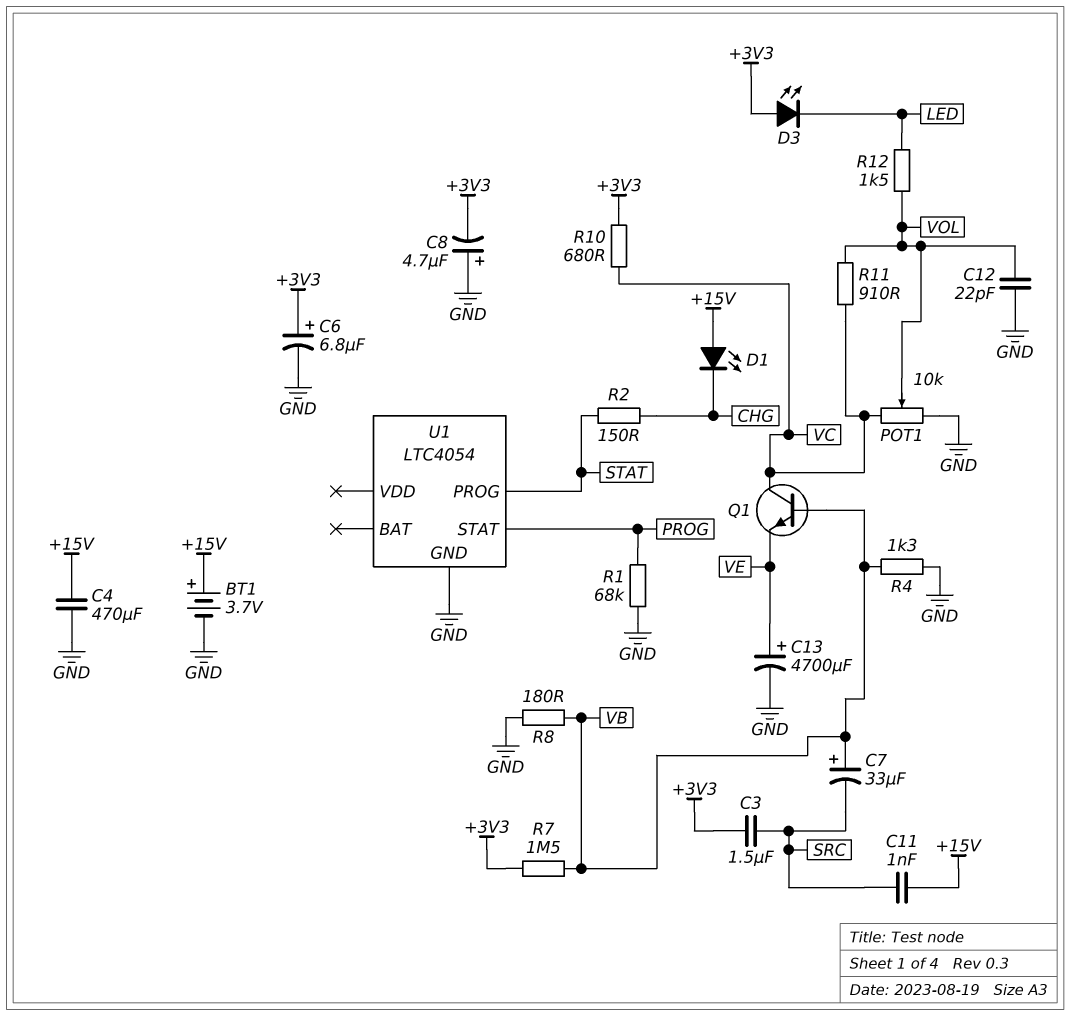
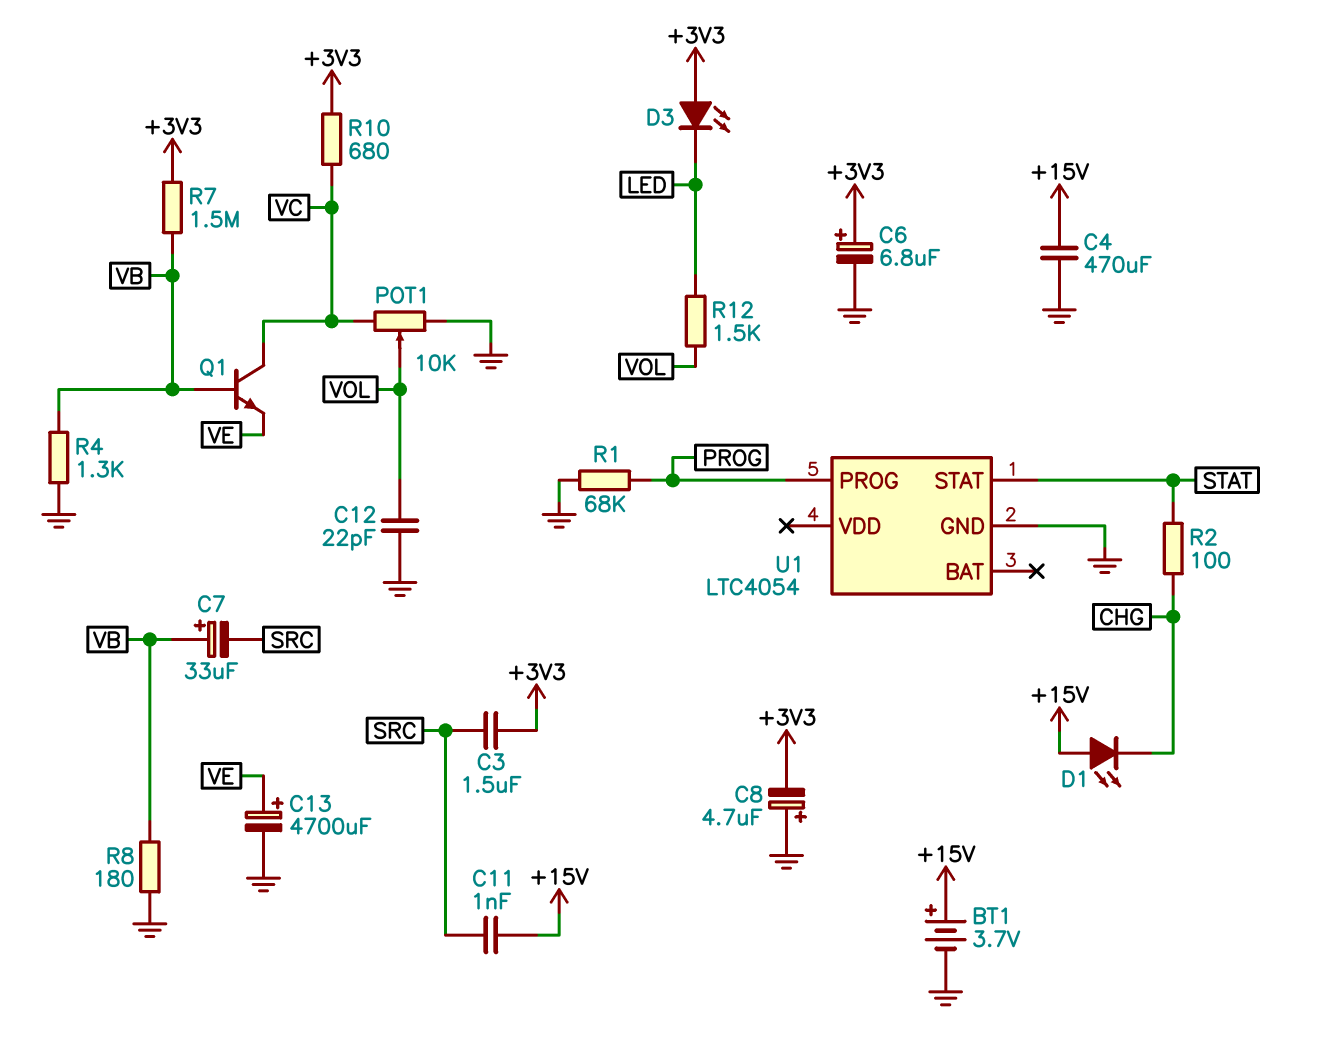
R2: 150 (CHG, STAT) -> 100 (CHG, STAT)
R11: 910 (VC, VOL) -> none
U1 pin PROG: STAT -> PROG
U1 pin STAT: PROG -> STAT

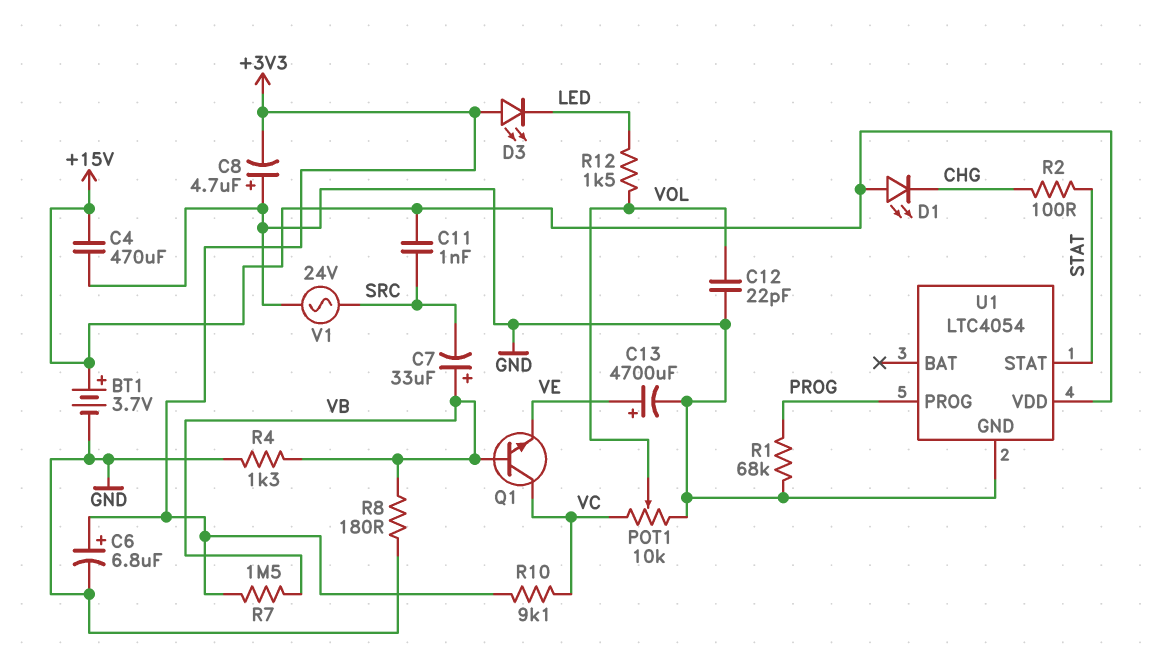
C3: 1.5uF (+3V3, SRC) -> none
R10: 680 (+3V3, VC) -> 9.1k (+3V3, VC)
U1 pin VDD: none -> +15V
V1: none -> AC 24V (GND, SRC)

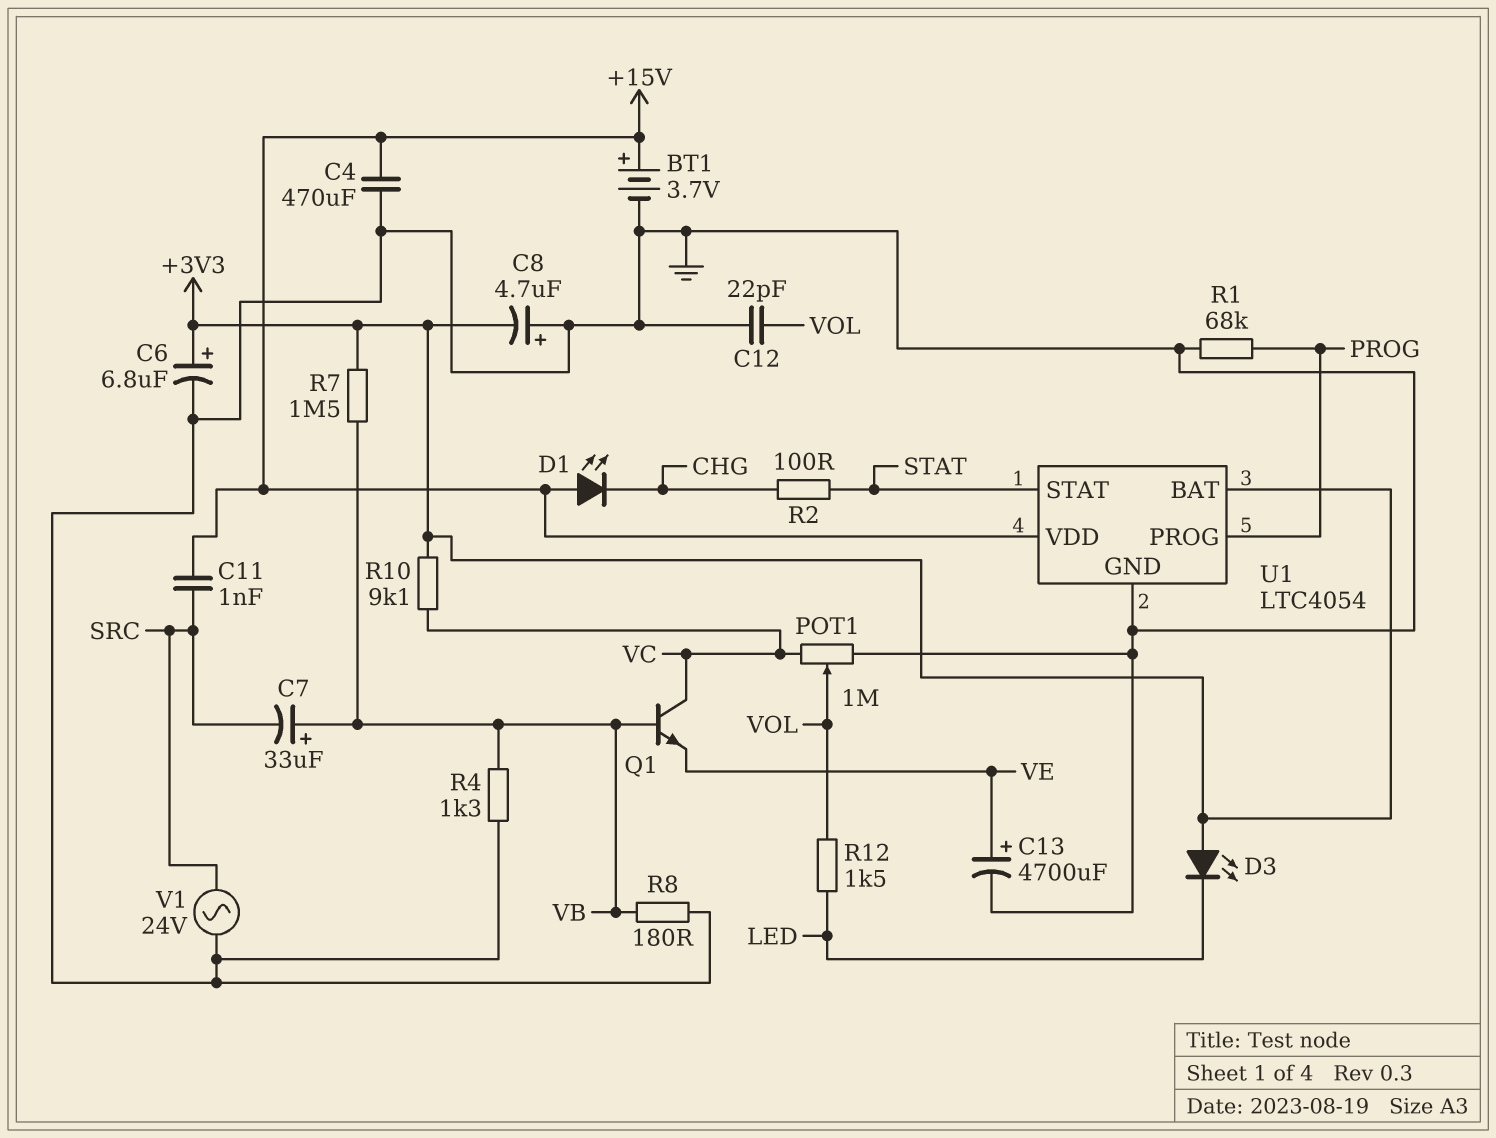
POT1: 10k (GND, VC, wiper VOL) -> 1M (GND, VC, wiper VOL)
U1 pin BAT: none -> +3V3

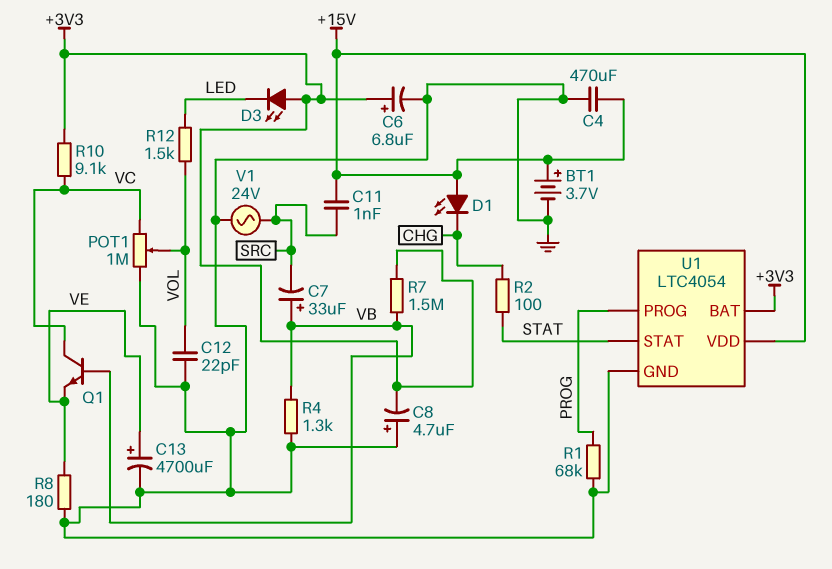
R8: 180 (GND, VB) -> 180 (GND, VE)

